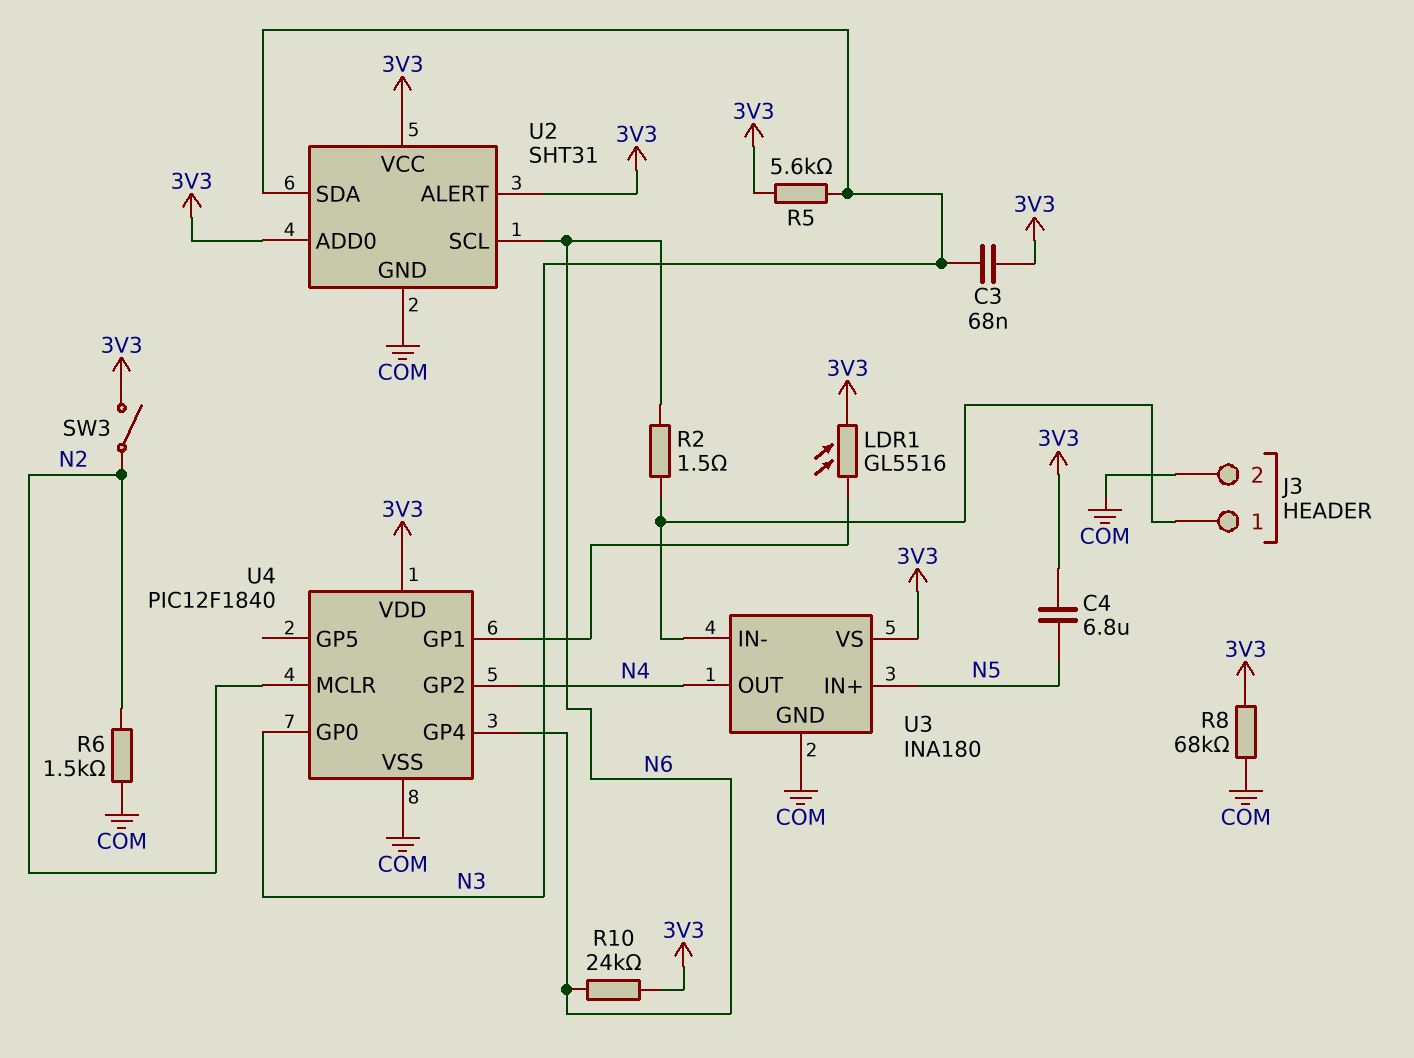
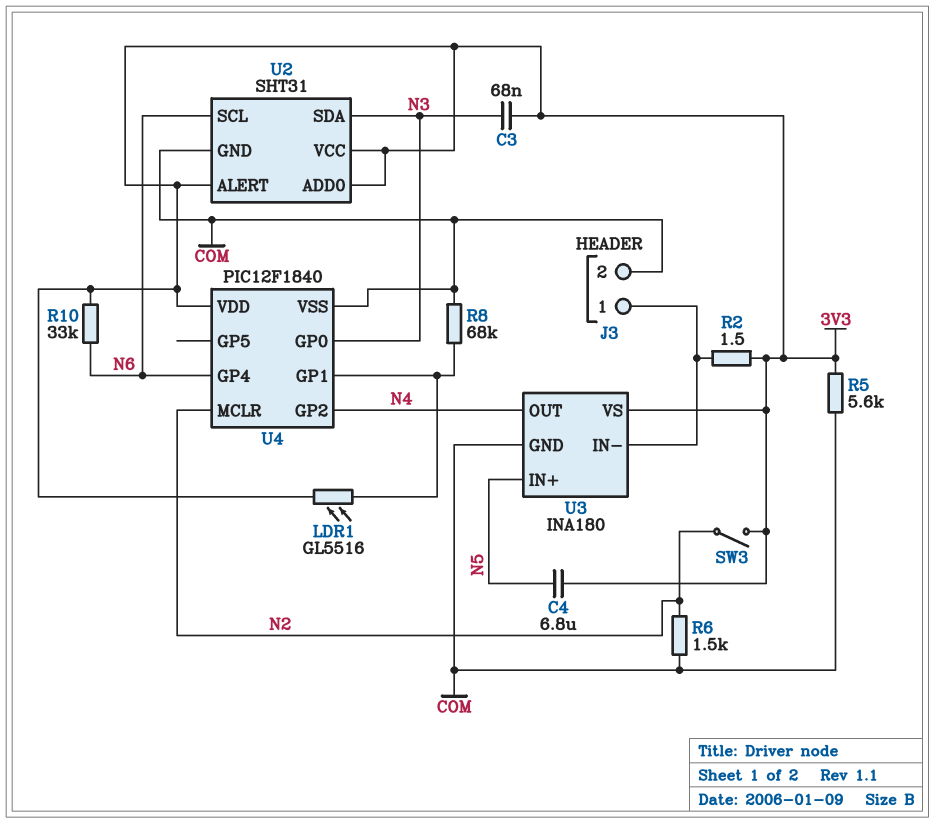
R2: 1.5 (J3/1, N6) -> 1.5 (3V3, J3/1)
R5: 5.6k (3V3, N3) -> 5.6k (3V3, COM)
R8: 68k (3V3, COM) -> 68k (COM, U4/GP1)
R10: 24k (3V3, N6) -> 33k (3V3, N6)

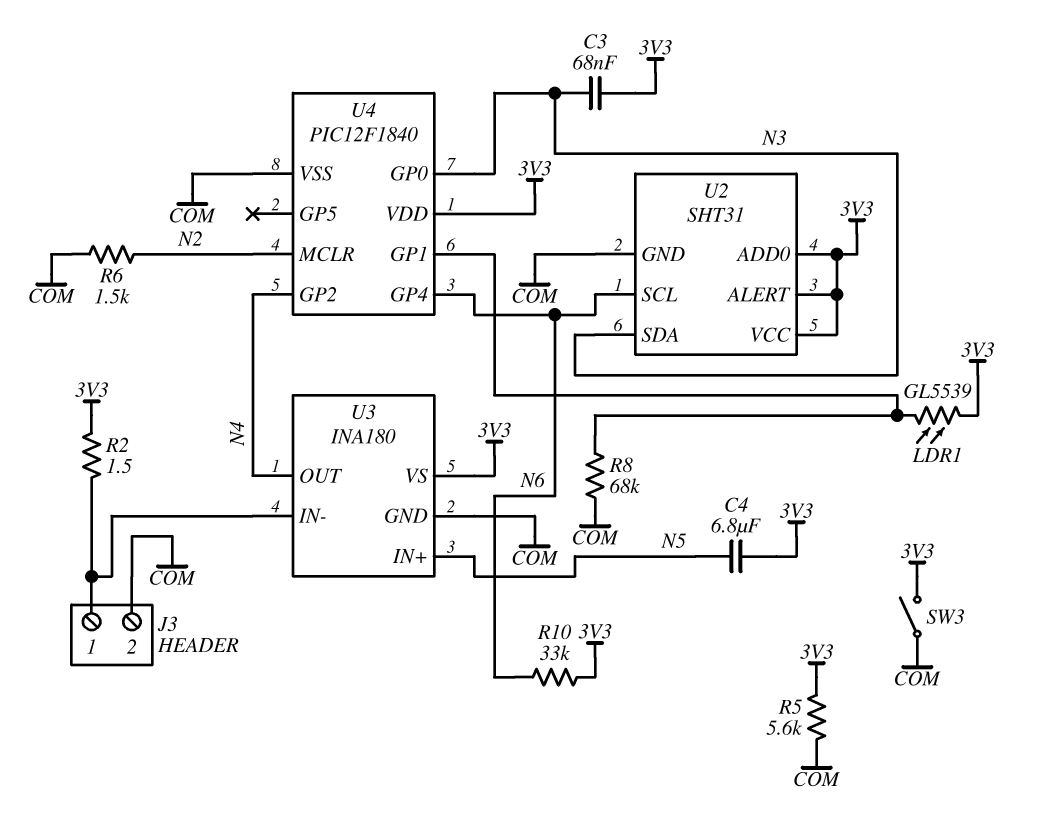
LDR1: GL5516 (3V3, U4/GP1) -> GL5539 (3V3, U4/GP1)
SW3: switch (3V3, N2) -> switch (3V3, COM)

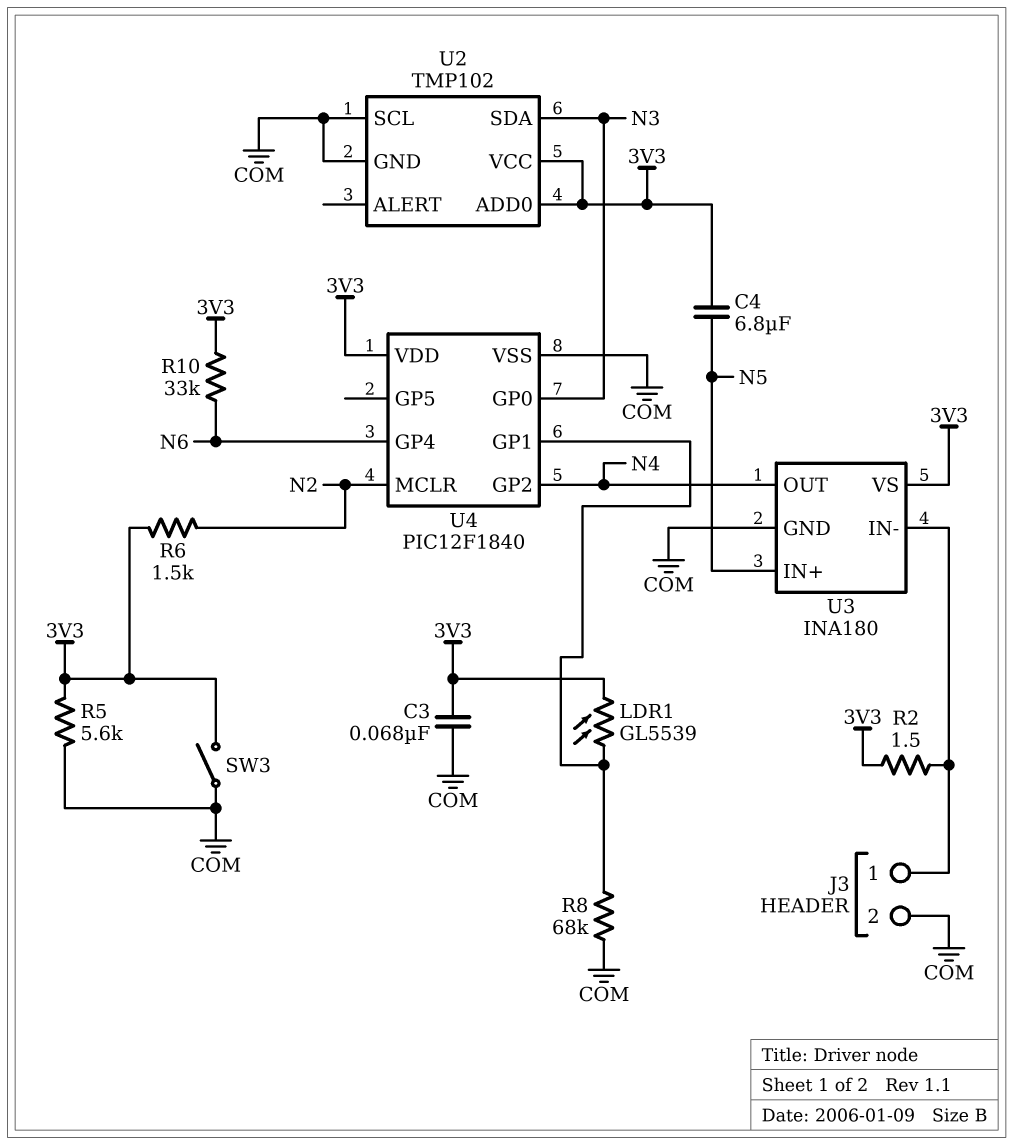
C3: 68nF (3V3, N3) -> 68nF (3V3, COM)
R6: 1.5k (COM, N2) -> 1.5k (3V3, N2)
U2: SHT31 -> TMP102
U2 pin ALERT: 3V3 -> none
U2 pin SCL: N6 -> COM

